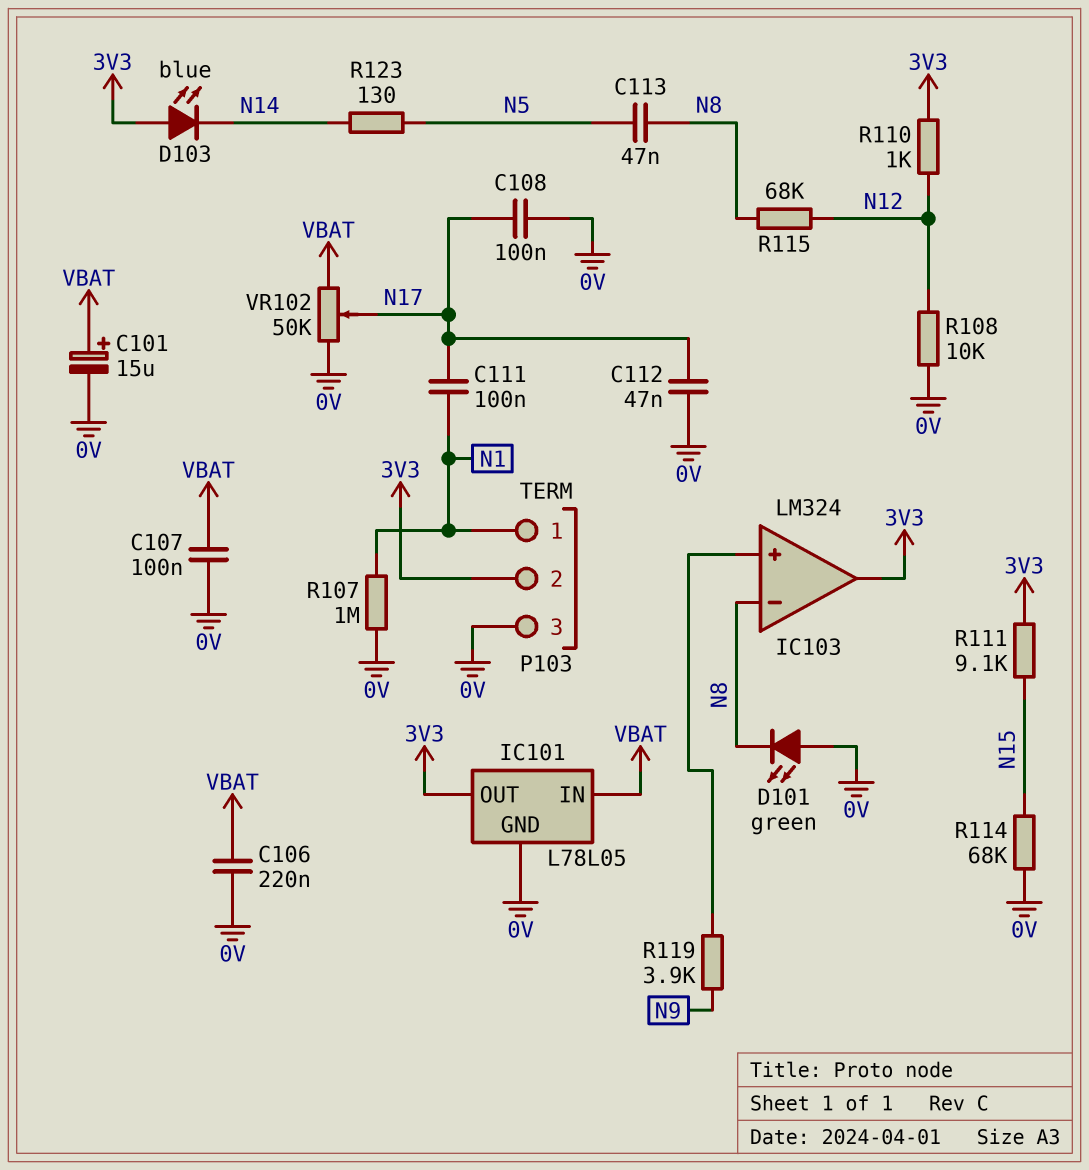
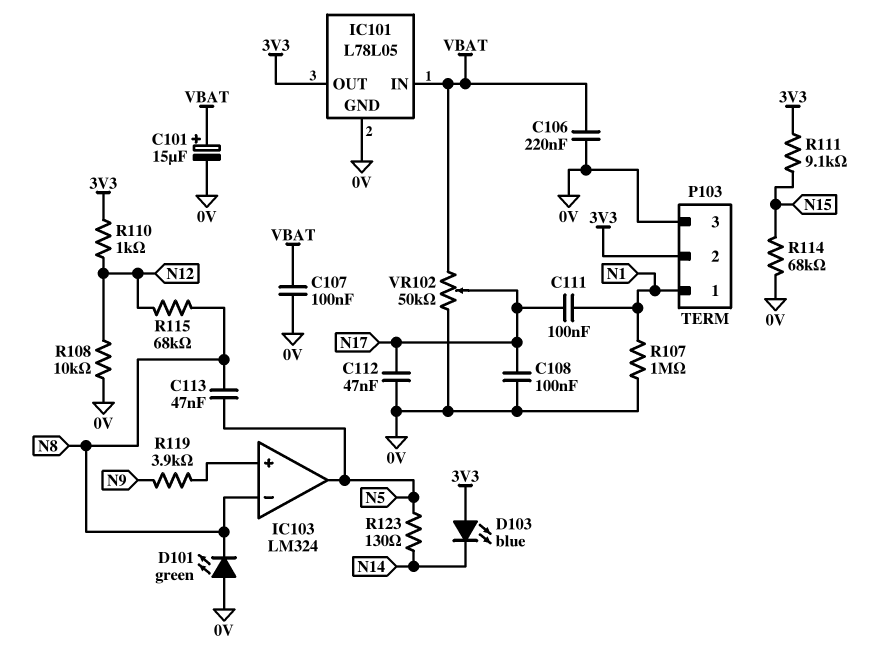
IC103 pin out: 3V3 -> N5

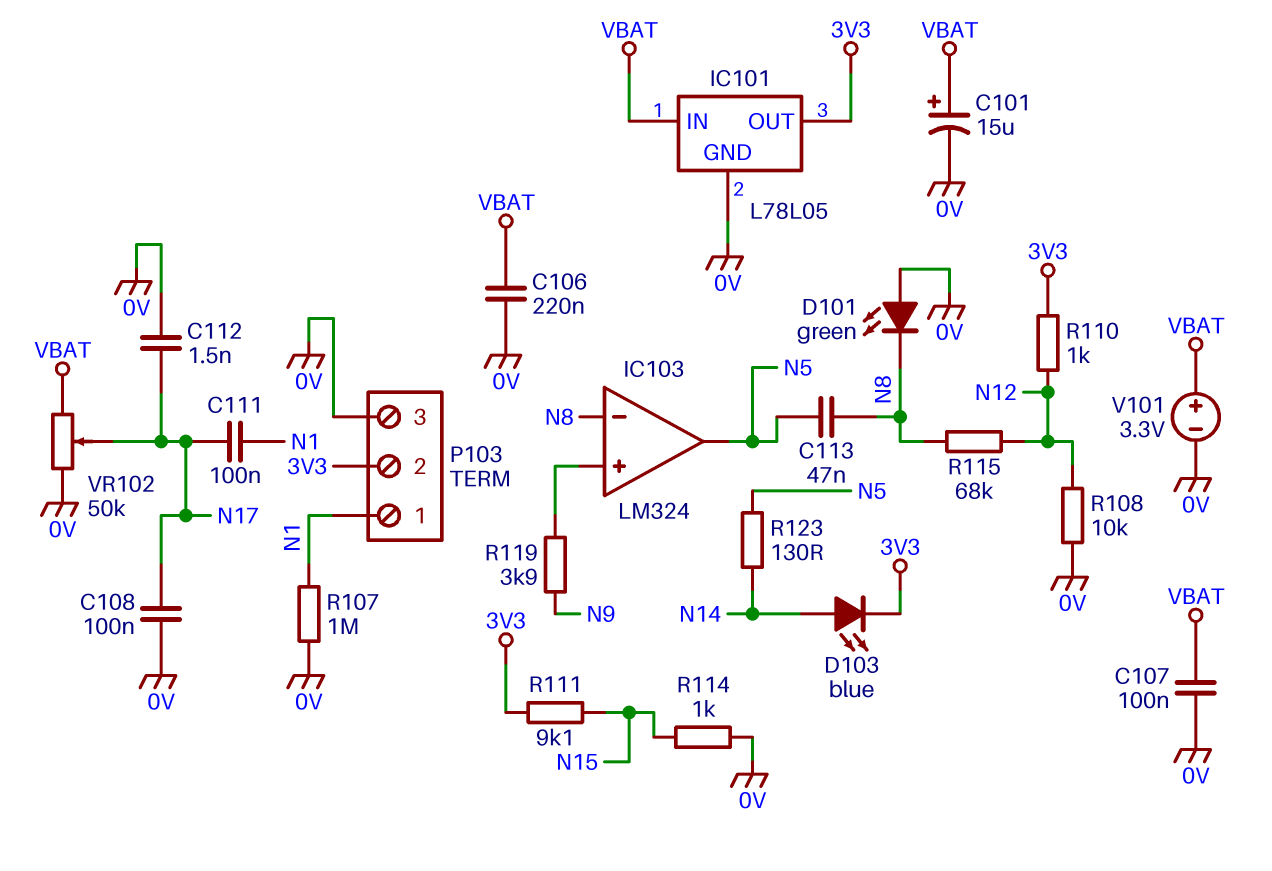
C112: 47nF (0V, N17) -> 1.5nF (0V, N17)
D103: LED blue (A 3V3, K N14) -> LED blue (A N14, K 3V3)
R114: 68k (0V, N15) -> 1k (0V, N15)
V101: none -> 3.3V (plus VBAT, minus 0V)

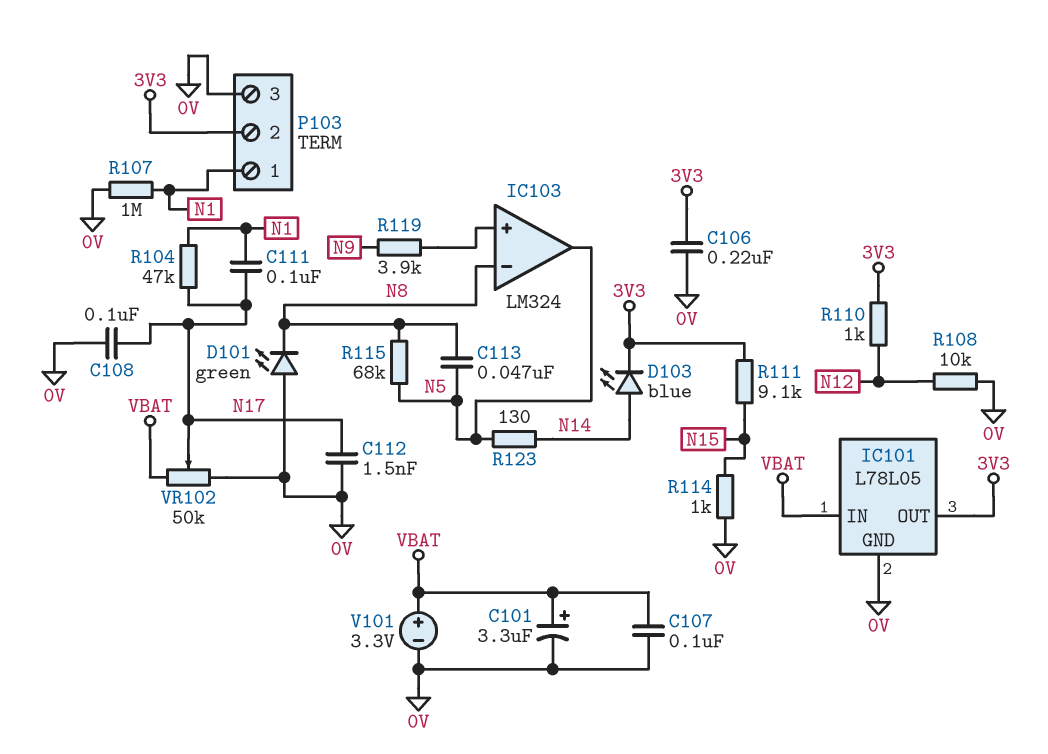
C101: 15uF (plus VBAT, minus 0V) -> 3.3uF (plus VBAT, minus 0V)
C106: 220nF (0V, VBAT) -> 220nF (0V, 3V3)
R104: none -> 47k (N1, N17)
R115: 68k (N8, N12) -> 68k (N5, N8)

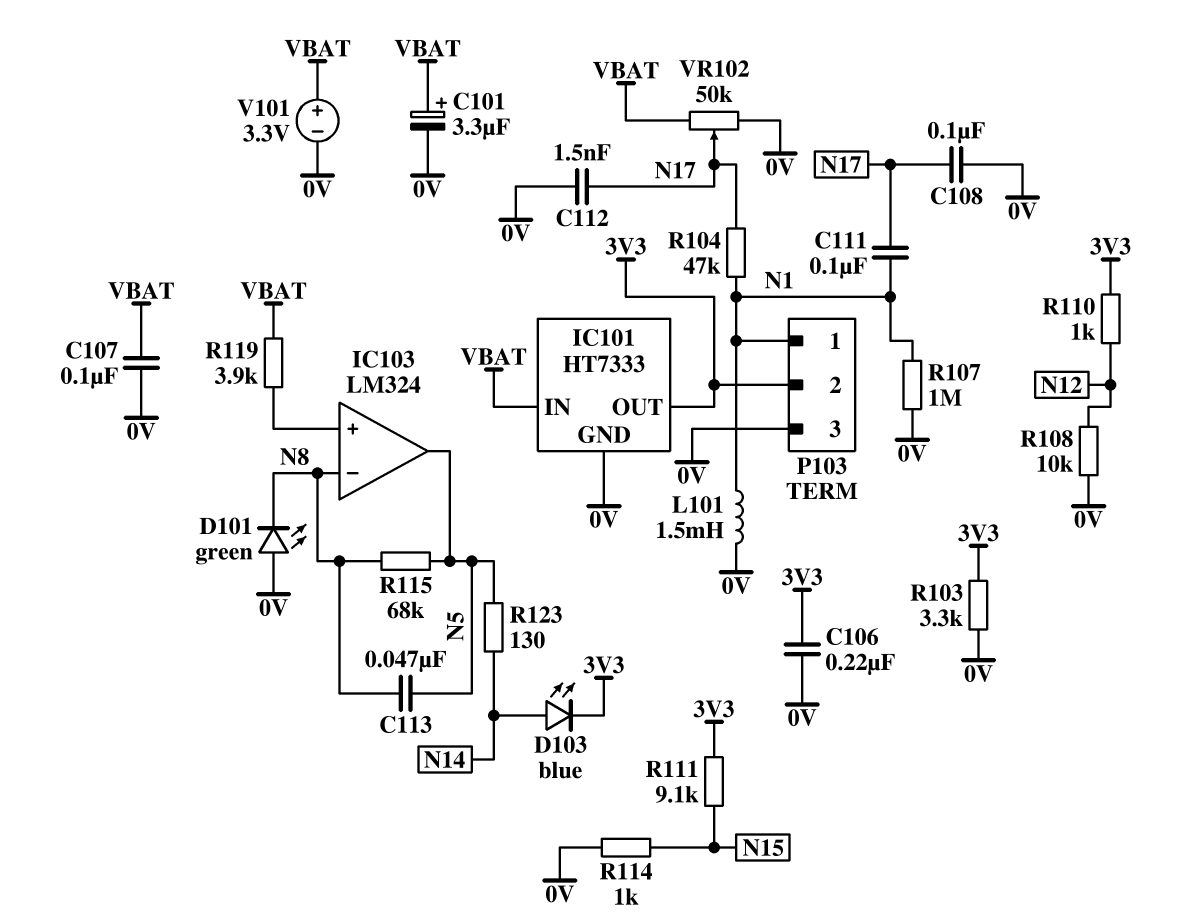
IC101: L78L05 -> HT7333
L101: none -> 1.5mH (0V, N1)
R103: none -> 3.3k (0V, 3V3)
R119: 3.9k (IC103/in+, N9) -> 3.9k (IC103/in+, VBAT)

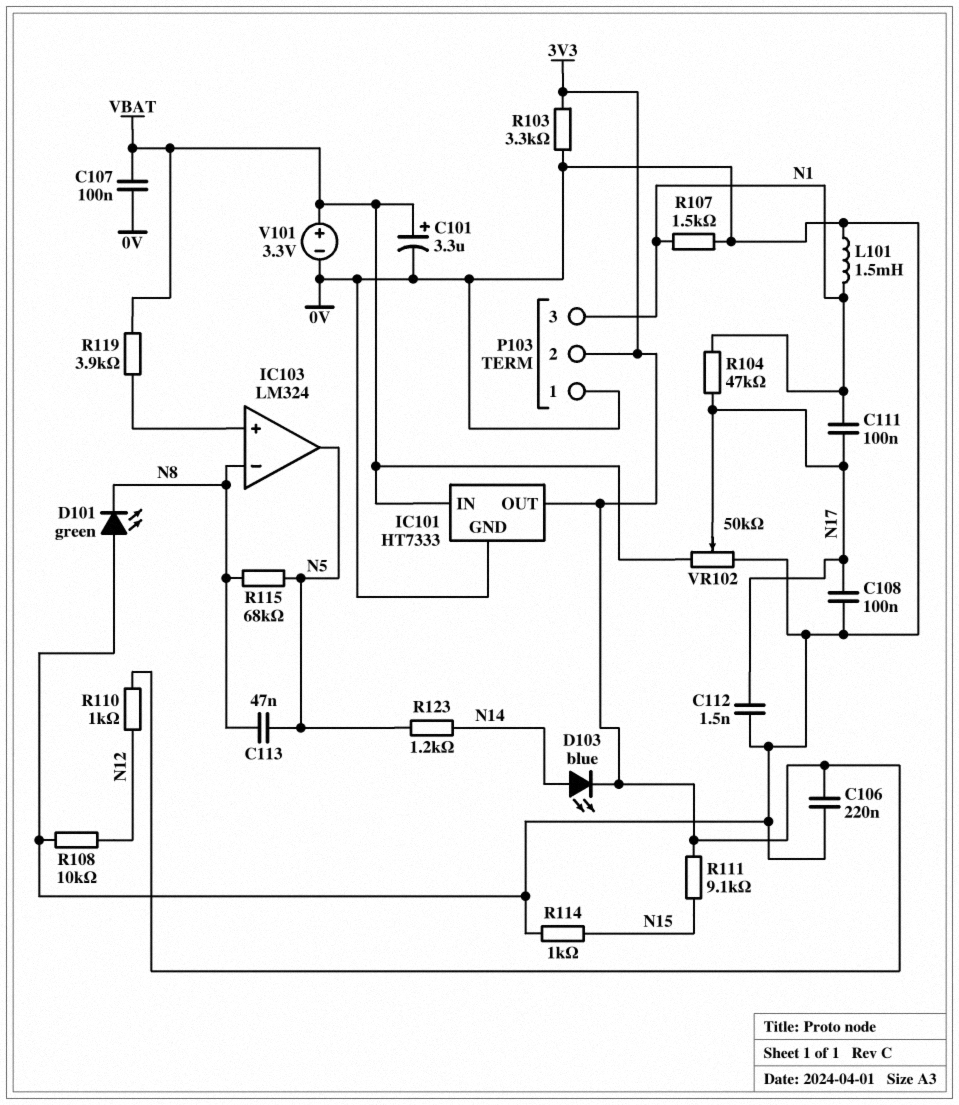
P103 pin 1: N1 -> 0V
P103 pin 3: 0V -> N1
R107: 1M (0V, N1) -> 1.5k (0V, N1)
R123: 130 (N5, N14) -> 1.2k (N5, N14)

